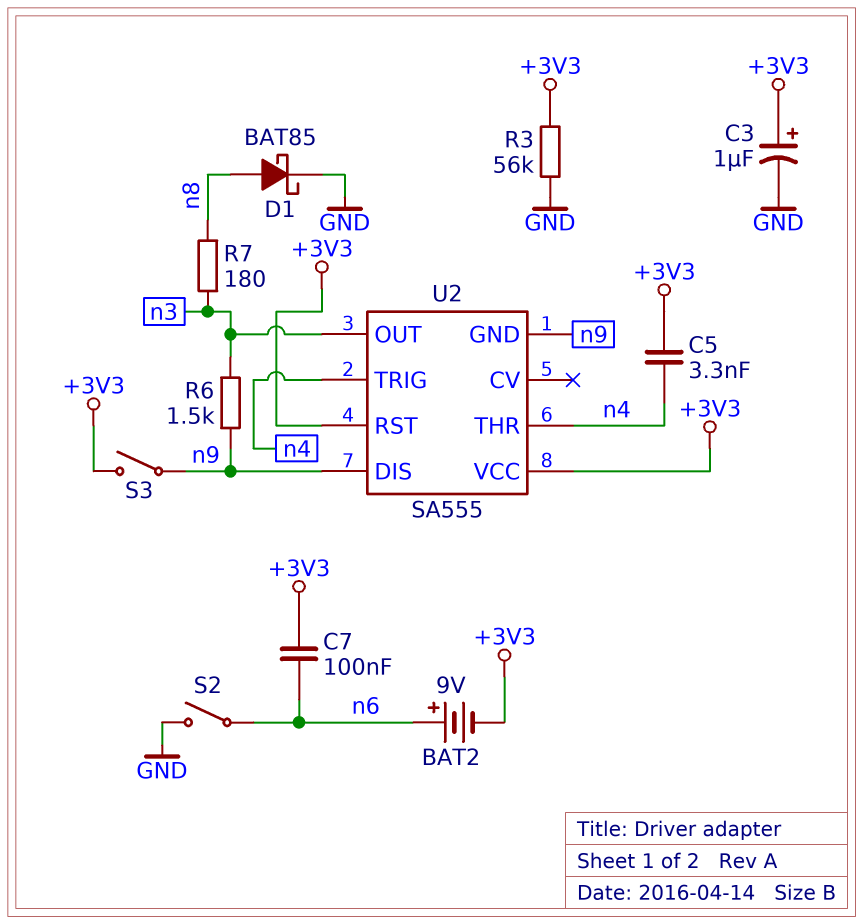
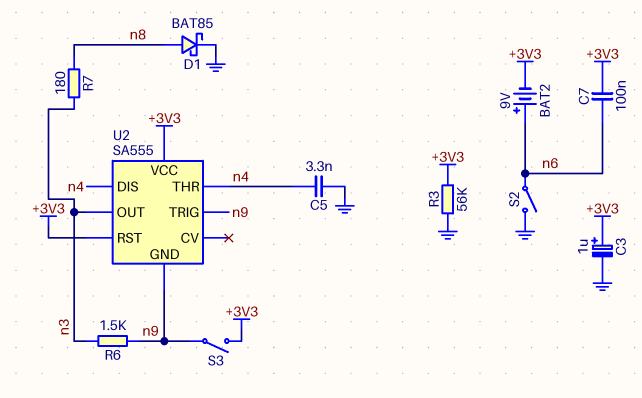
C5: 3.3nF (+3V3, n4) -> 3.3nF (GND, n4)
U2 pin DIS: n9 -> n4
U2 pin TRIG: n4 -> n9

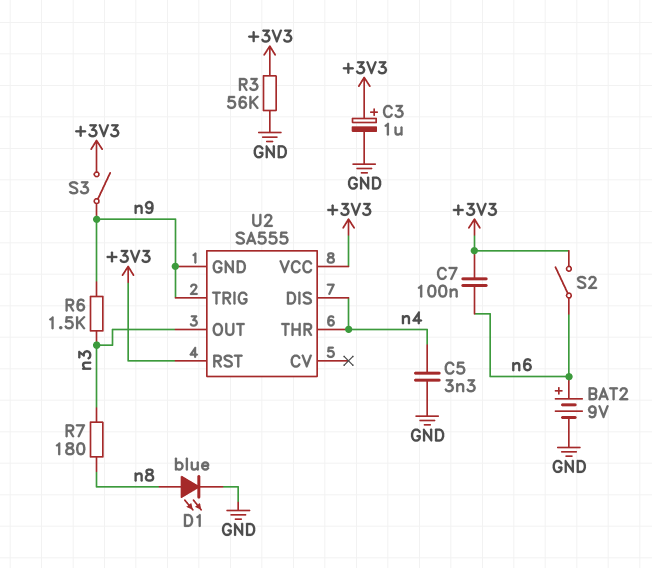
BAT2: 9V (plus n6, minus +3V3) -> 9V (plus n6, minus GND)
D1: schottky BAT85 (A n8, K GND) -> LED blue (A n8, K GND)
S2: switch (GND, n6) -> switch (+3V3, n6)

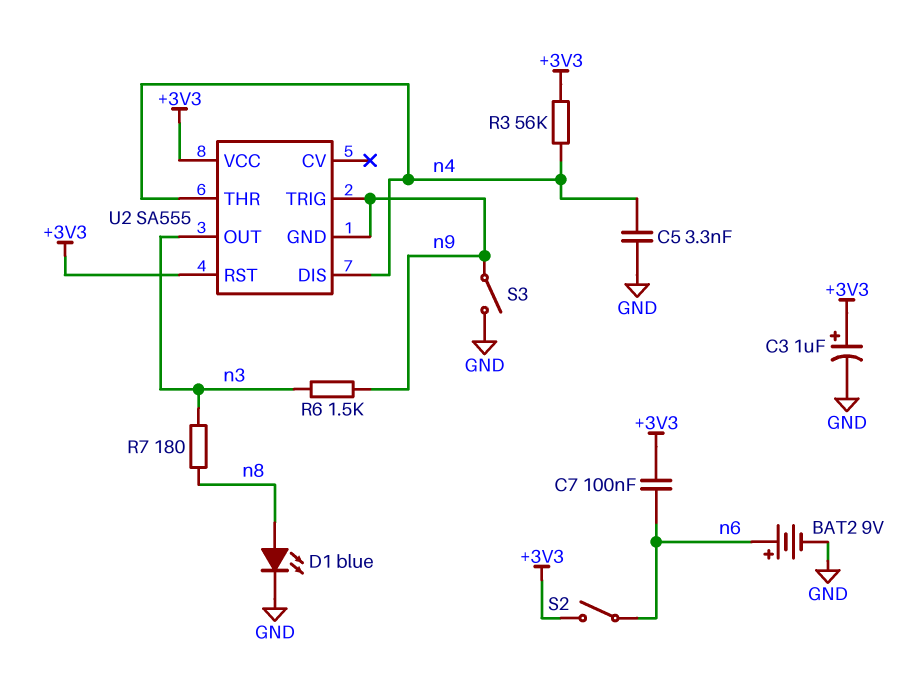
R3: 56k (+3V3, GND) -> 56k (+3V3, n4)
S3: switch (+3V3, n9) -> switch (GND, n9)

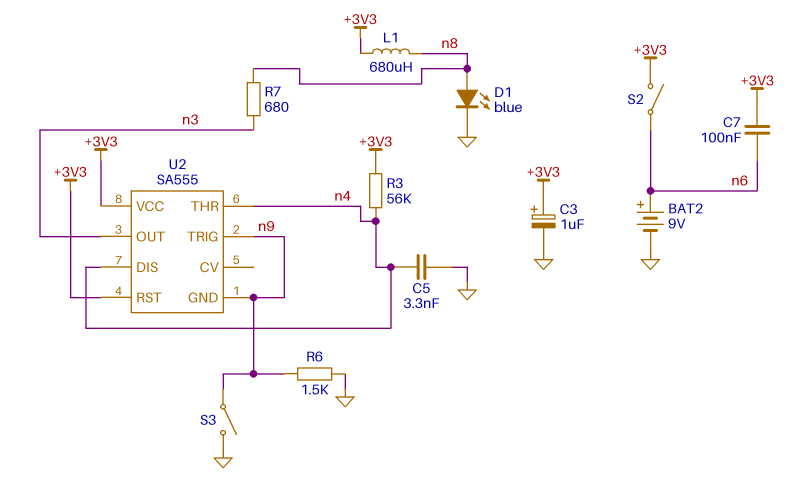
L1: none -> 680uH (+3V3, n8)
R6: 1.5k (n3, n9) -> 1.5k (GND, n9)
R7: 180 (n3, n8) -> 680 (n3, n8)

